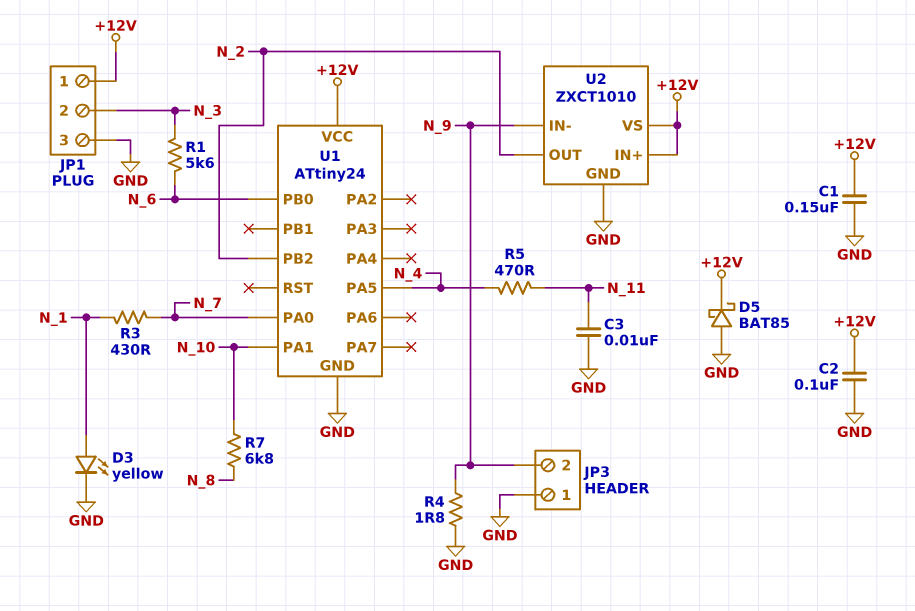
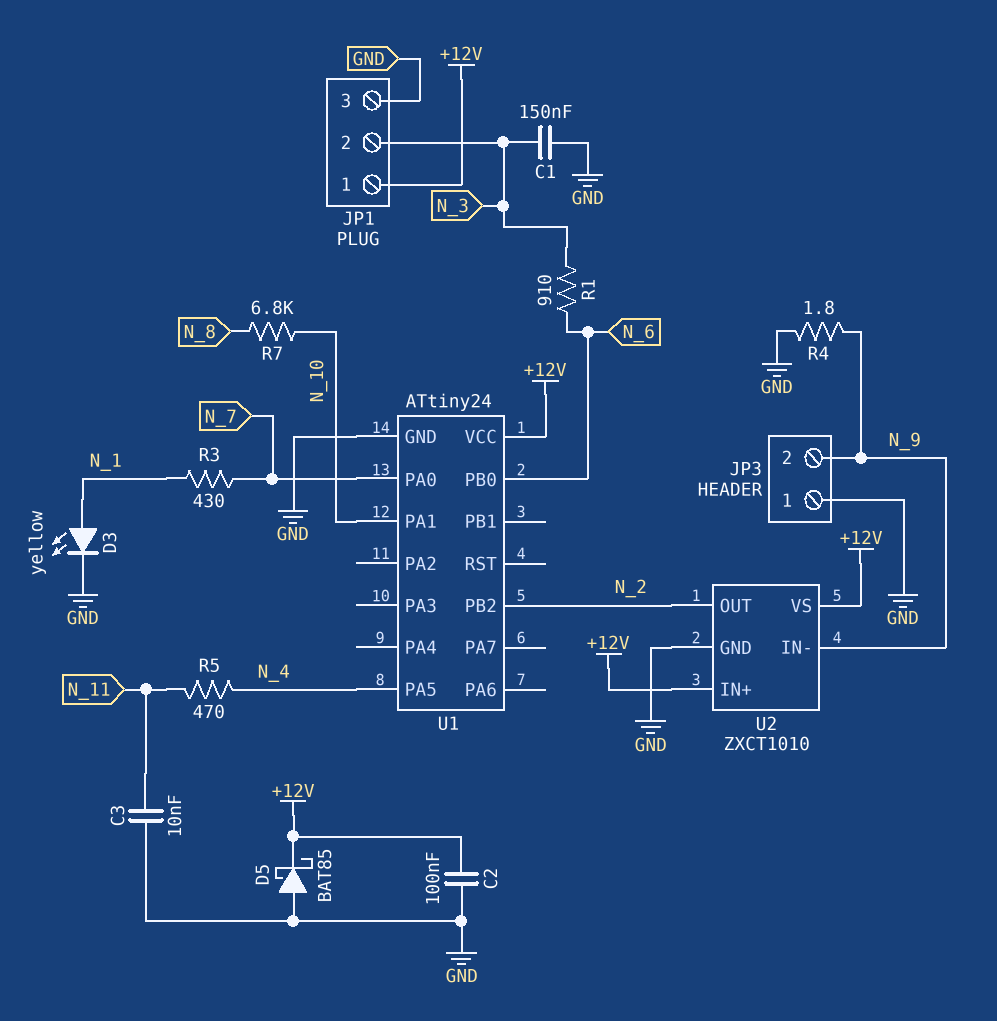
C1: 150nF (+12V, GND) -> 150nF (GND, N_3)
R1: 5.6k (N_3, N_6) -> 910 (N_3, N_6)

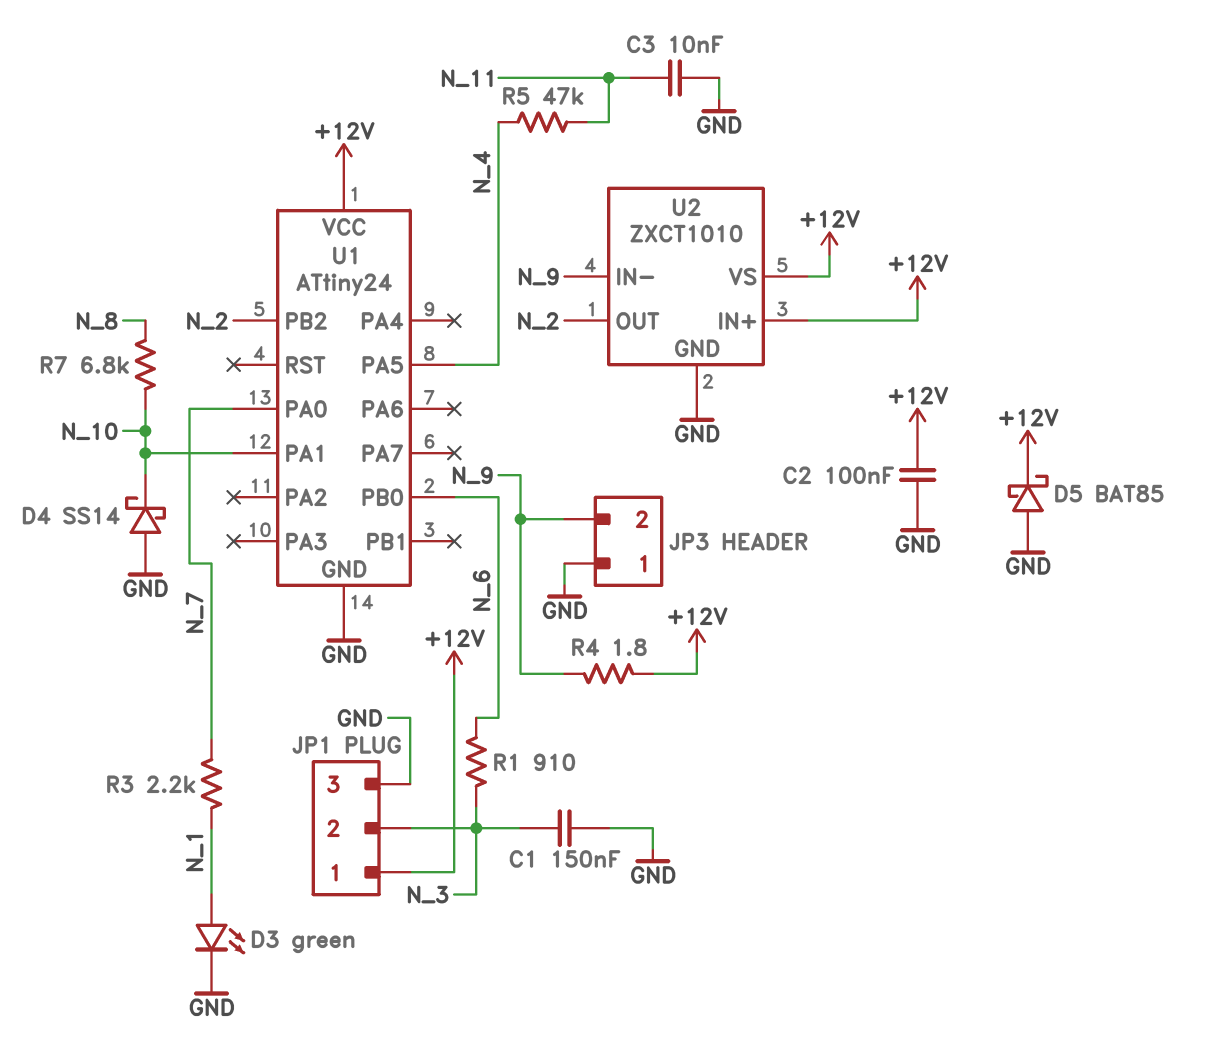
D3: LED yellow (A N_1, K GND) -> LED green (A N_1, K GND)
D4: none -> schottky SS14 (A GND, K N_10)
R3: 430 (N_1, N_7) -> 2.2k (N_1, N_7)
R4: 1.8 (GND, N_9) -> 1.8 (+12V, N_9)
R5: 470 (N_4, N_11) -> 47k (N_4, N_11)

